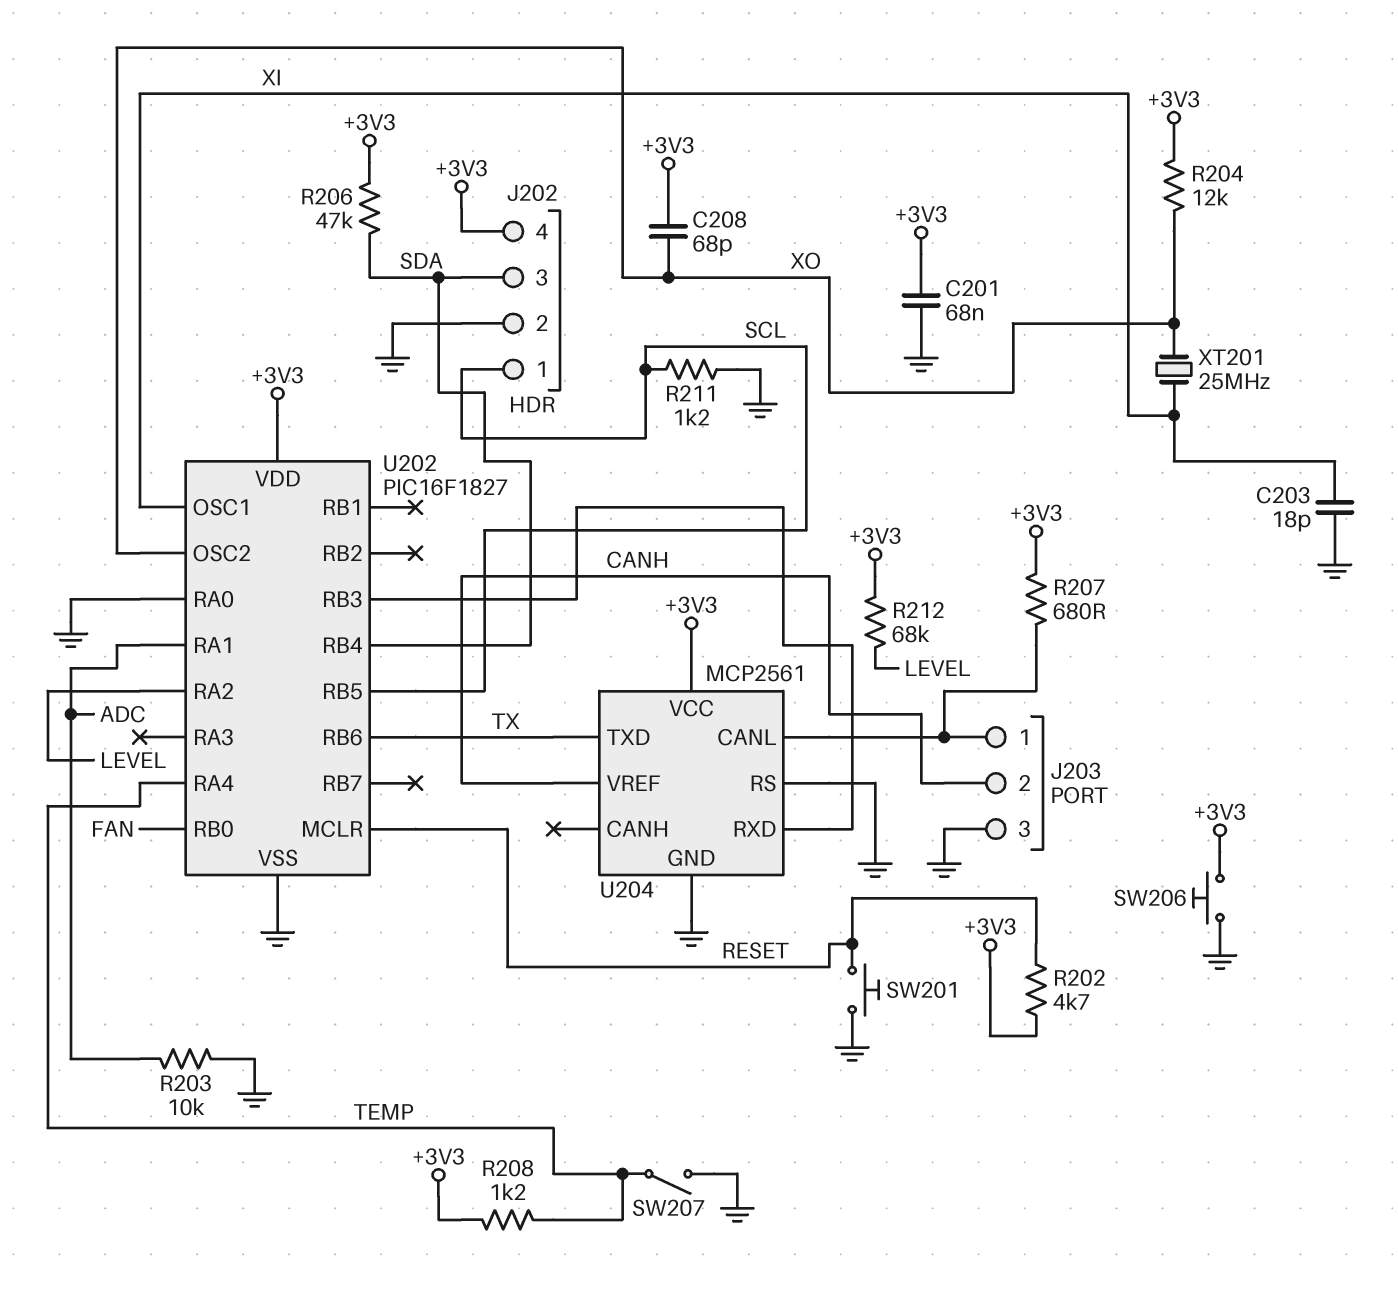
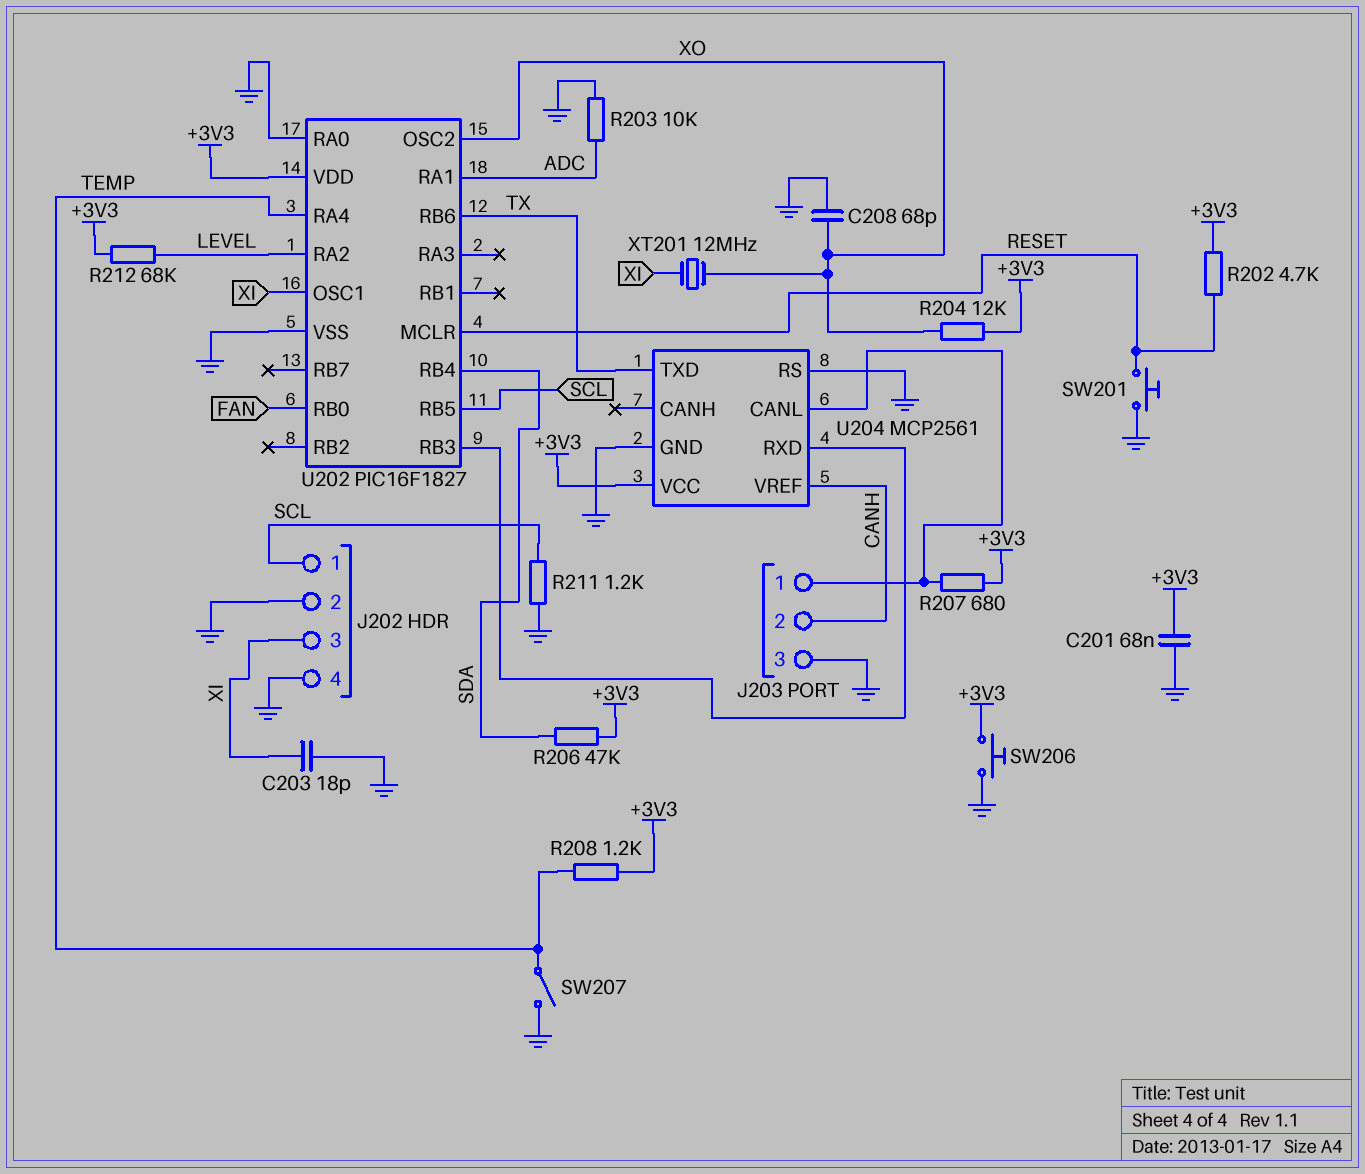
C208: 68pF (+3V3, XO) -> 68pF (GND, XO)
J202 pin 3: SDA -> XI
J202 pin 4: +3V3 -> GND
XT201: 25MHz (XI, XO) -> 12MHz (XI, XO)

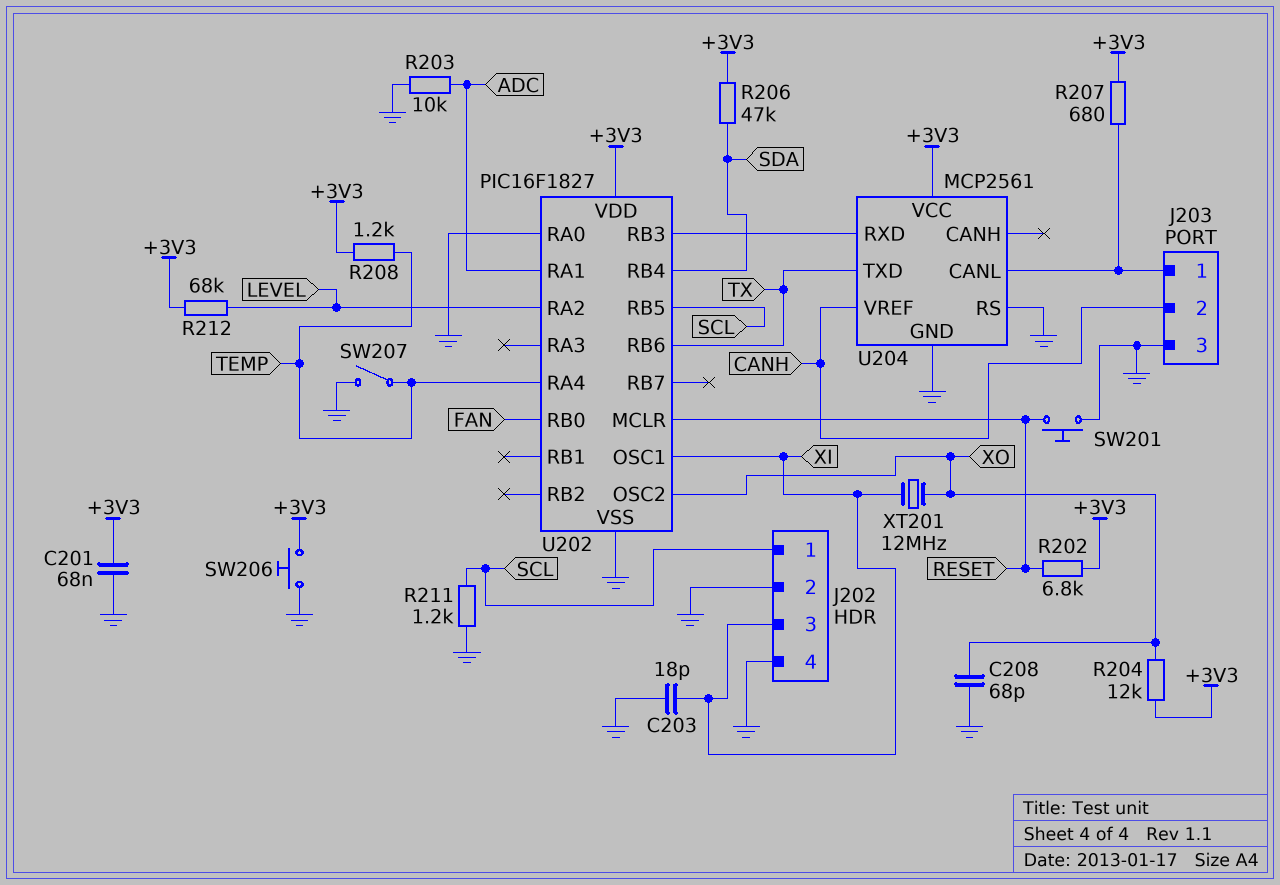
R202: 4.7k (+3V3, RESET) -> 6.8k (+3V3, RESET)

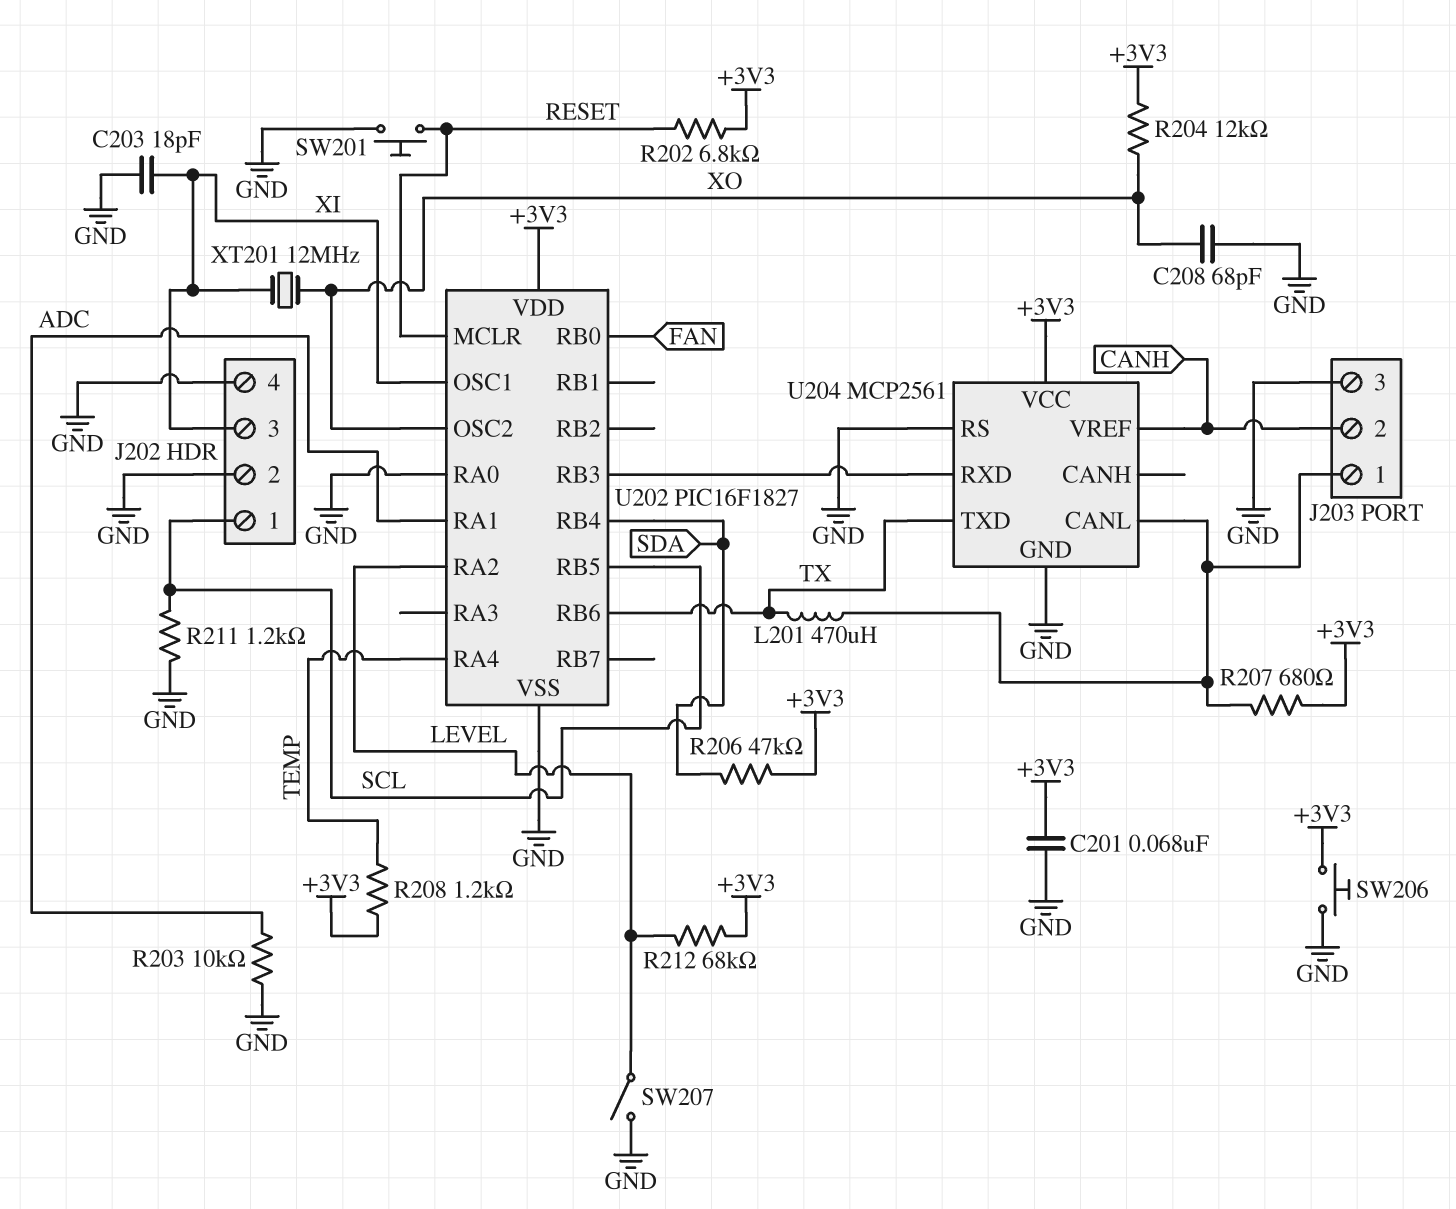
L201: none -> 470uH (J203/1, TX)
SW207: switch (GND, TEMP) -> switch (GND, LEVEL)

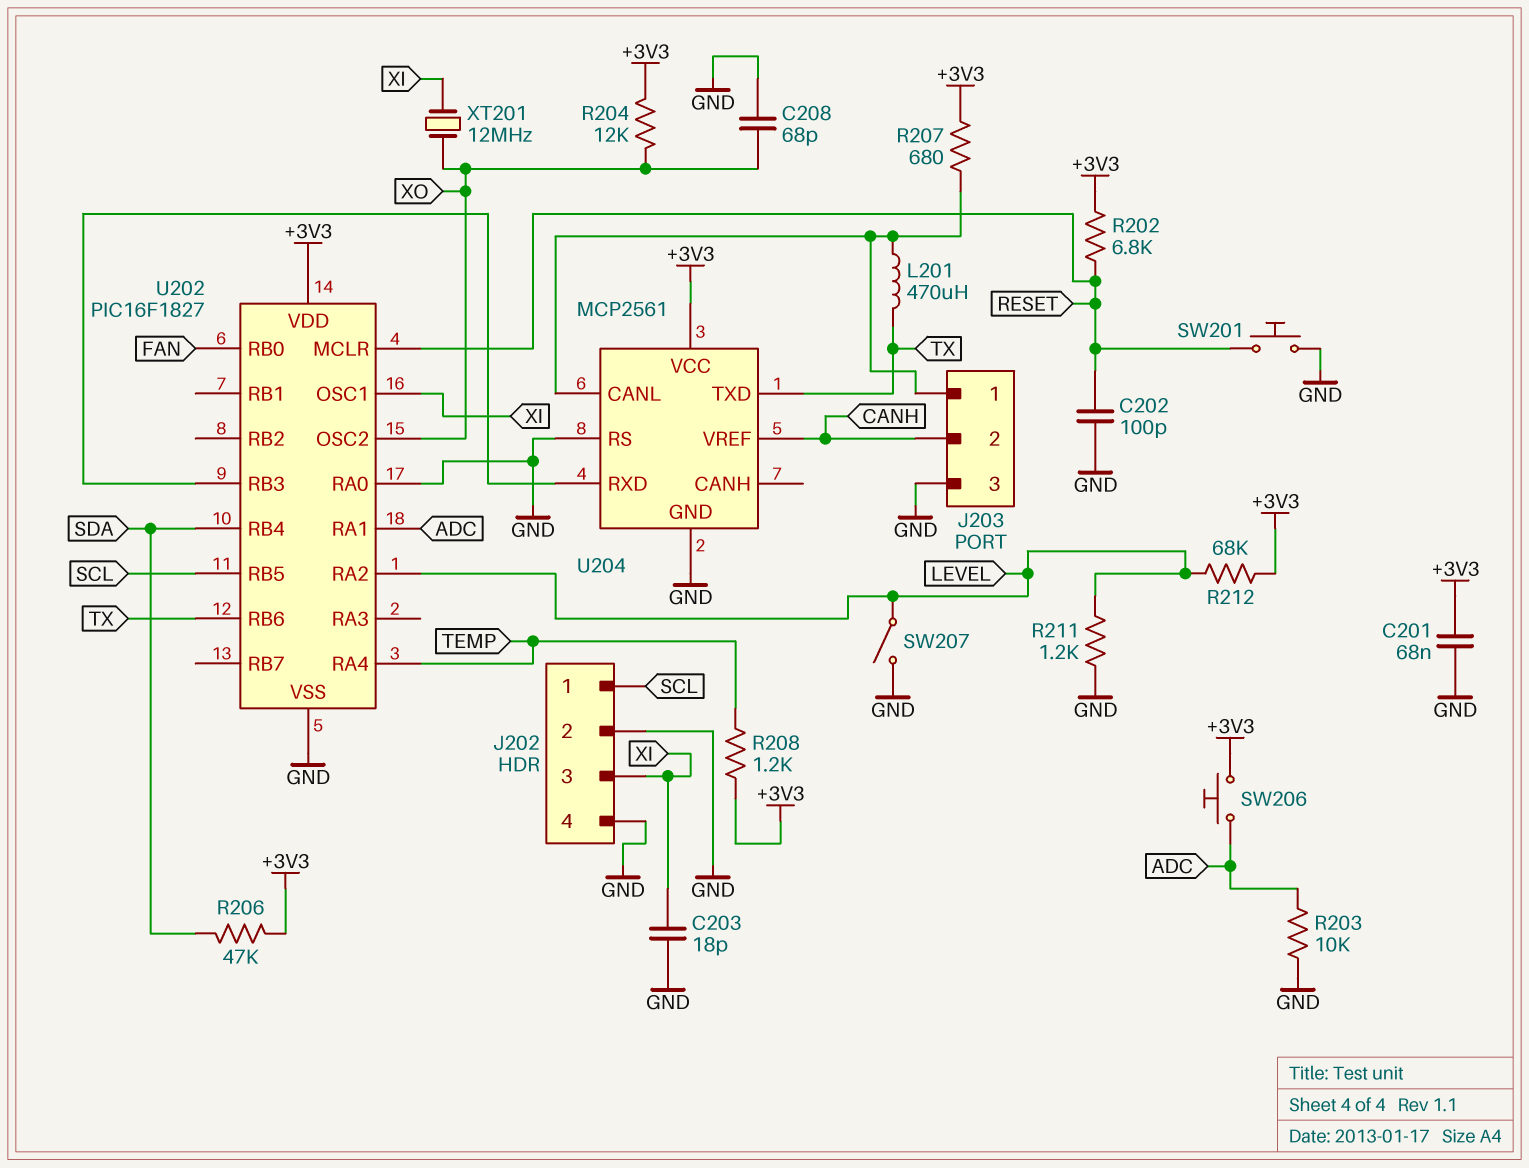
C202: none -> 100pF (GND, RESET)
R211: 1.2k (GND, SCL) -> 1.2k (GND, LEVEL)
SW206: button (+3V3, GND) -> button (+3V3, ADC)

